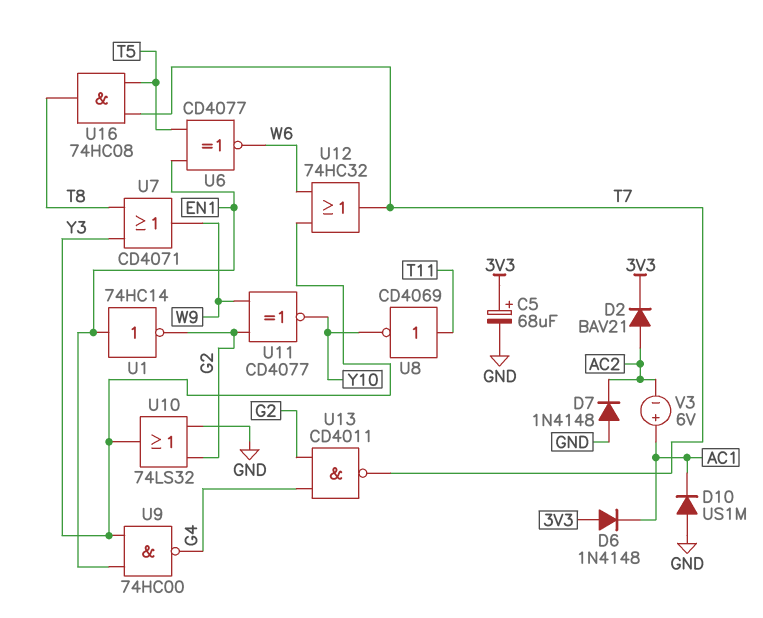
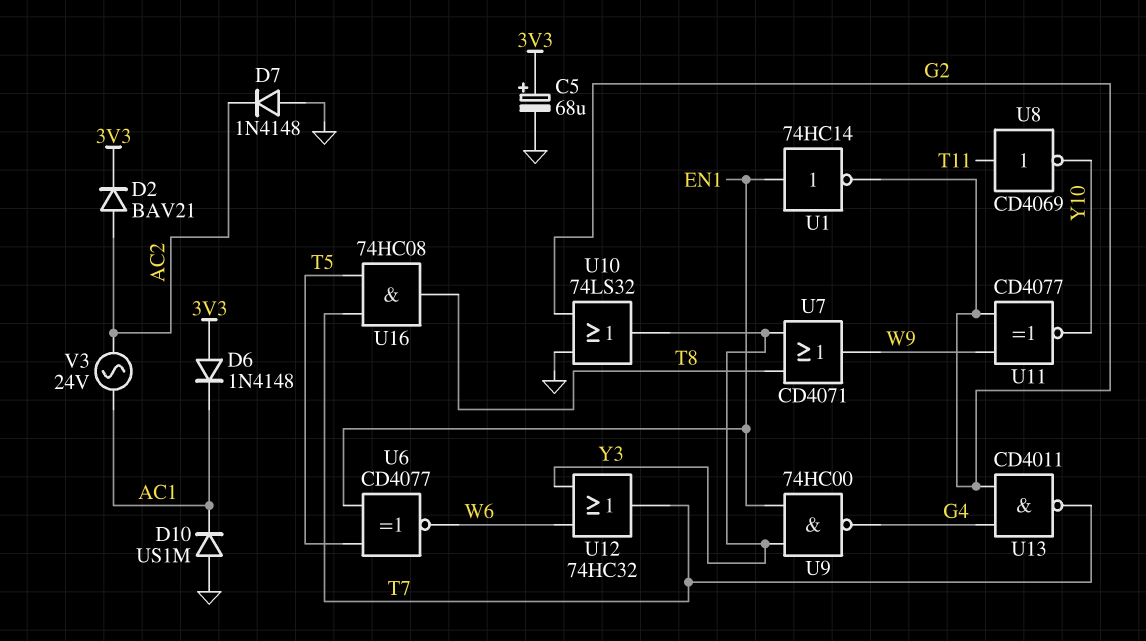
V3: 6V (plus AC1, minus AC2) -> AC 24V (AC1, AC2)

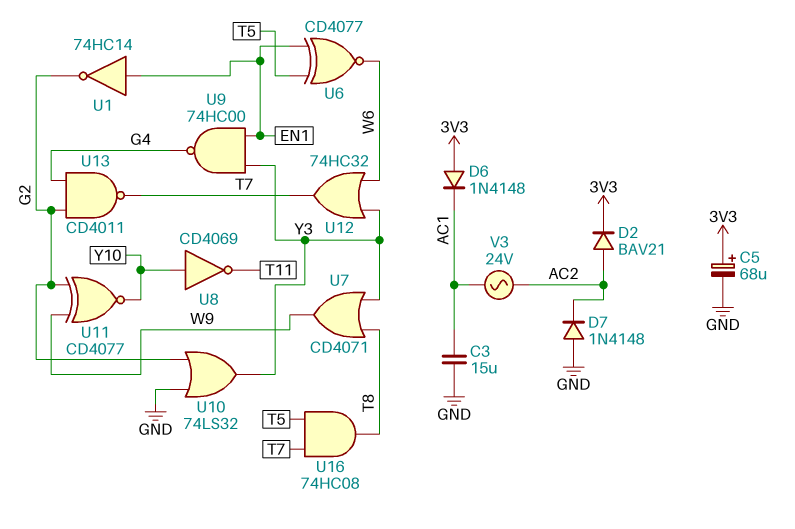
C3: none -> 15uF (AC1, GND)
D10: diode US1M (A GND, K AC1) -> none
U8: NOT CD4069 (in T11, out Y10) -> NOT CD4069 (in Y10, out T11)

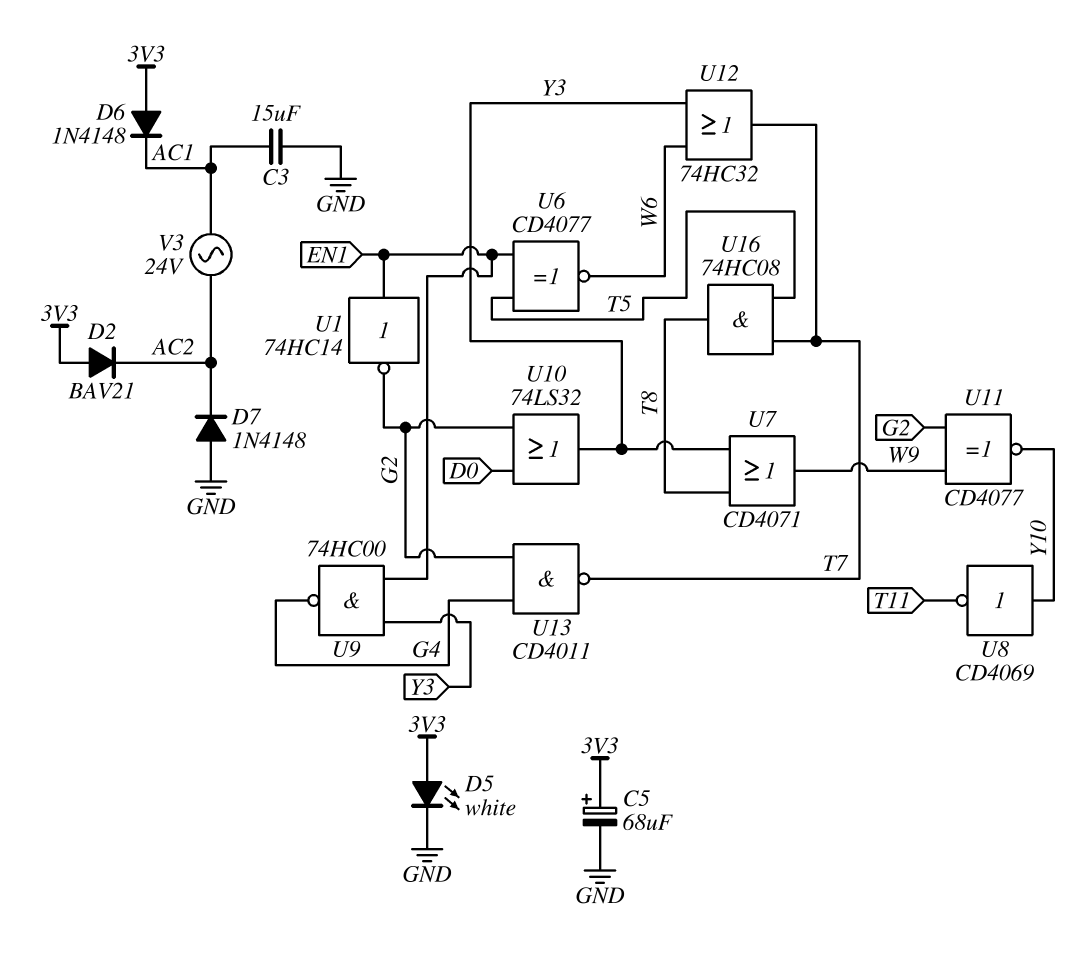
D2: diode BAV21 (A AC2, K 3V3) -> diode BAV21 (A 3V3, K AC2)
D5: none -> LED white (A 3V3, K GND)
U10: OR 74LS32 (in G2, in GND, out Y3) -> OR 74LS32 (in D0, in G2, out Y3)

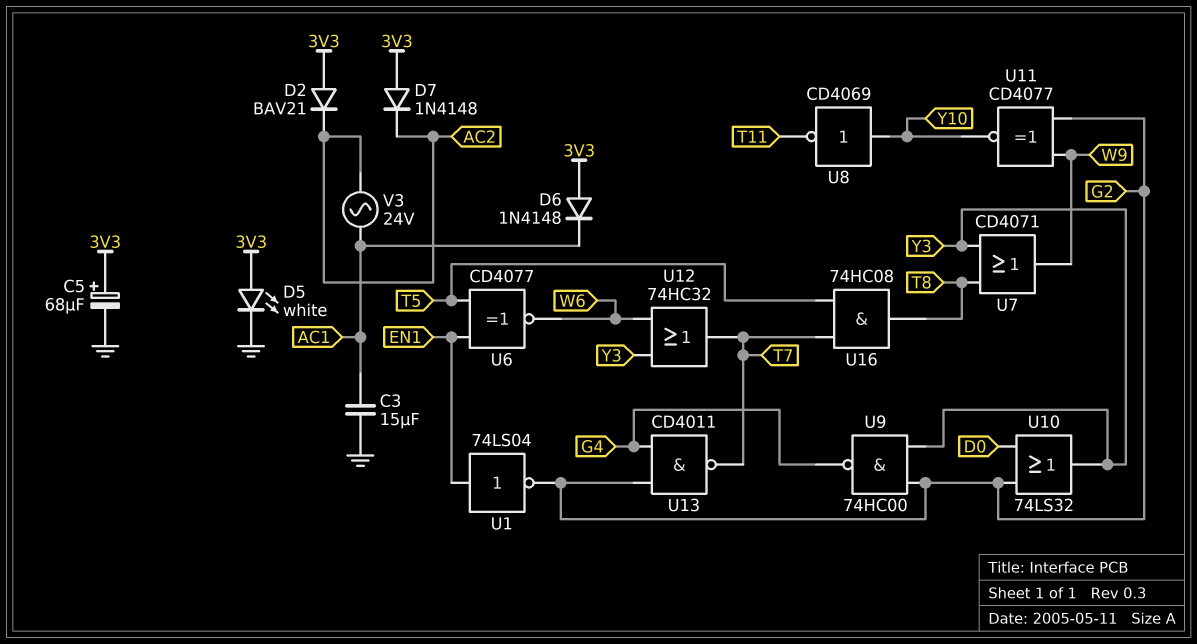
D7: diode 1N4148 (A GND, K AC2) -> diode 1N4148 (A 3V3, K AC2)
U1: NOT 74HC14 (in EN1, out G2) -> NOT 74LS04 (in EN1, out G2)
U9: NAND 74HC00 (in EN1, in Y3, out G4) -> NAND 74HC00 (in G2, in Y3, out G4)

